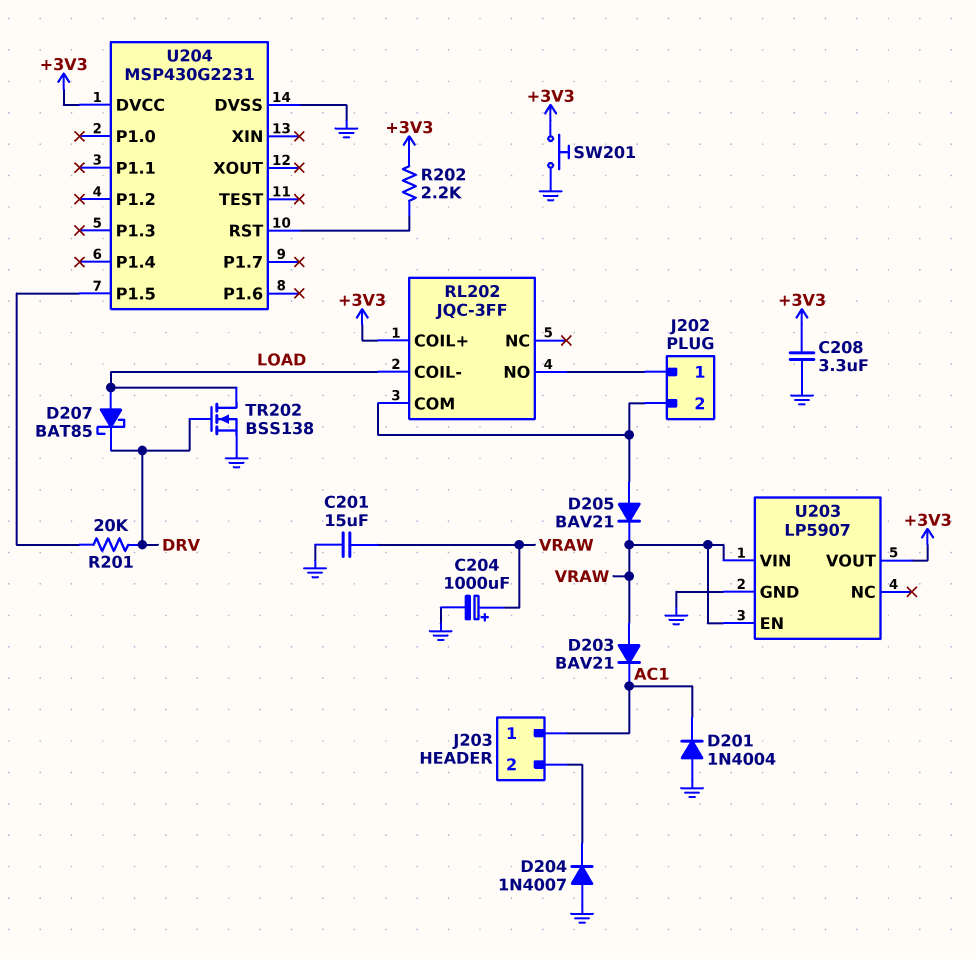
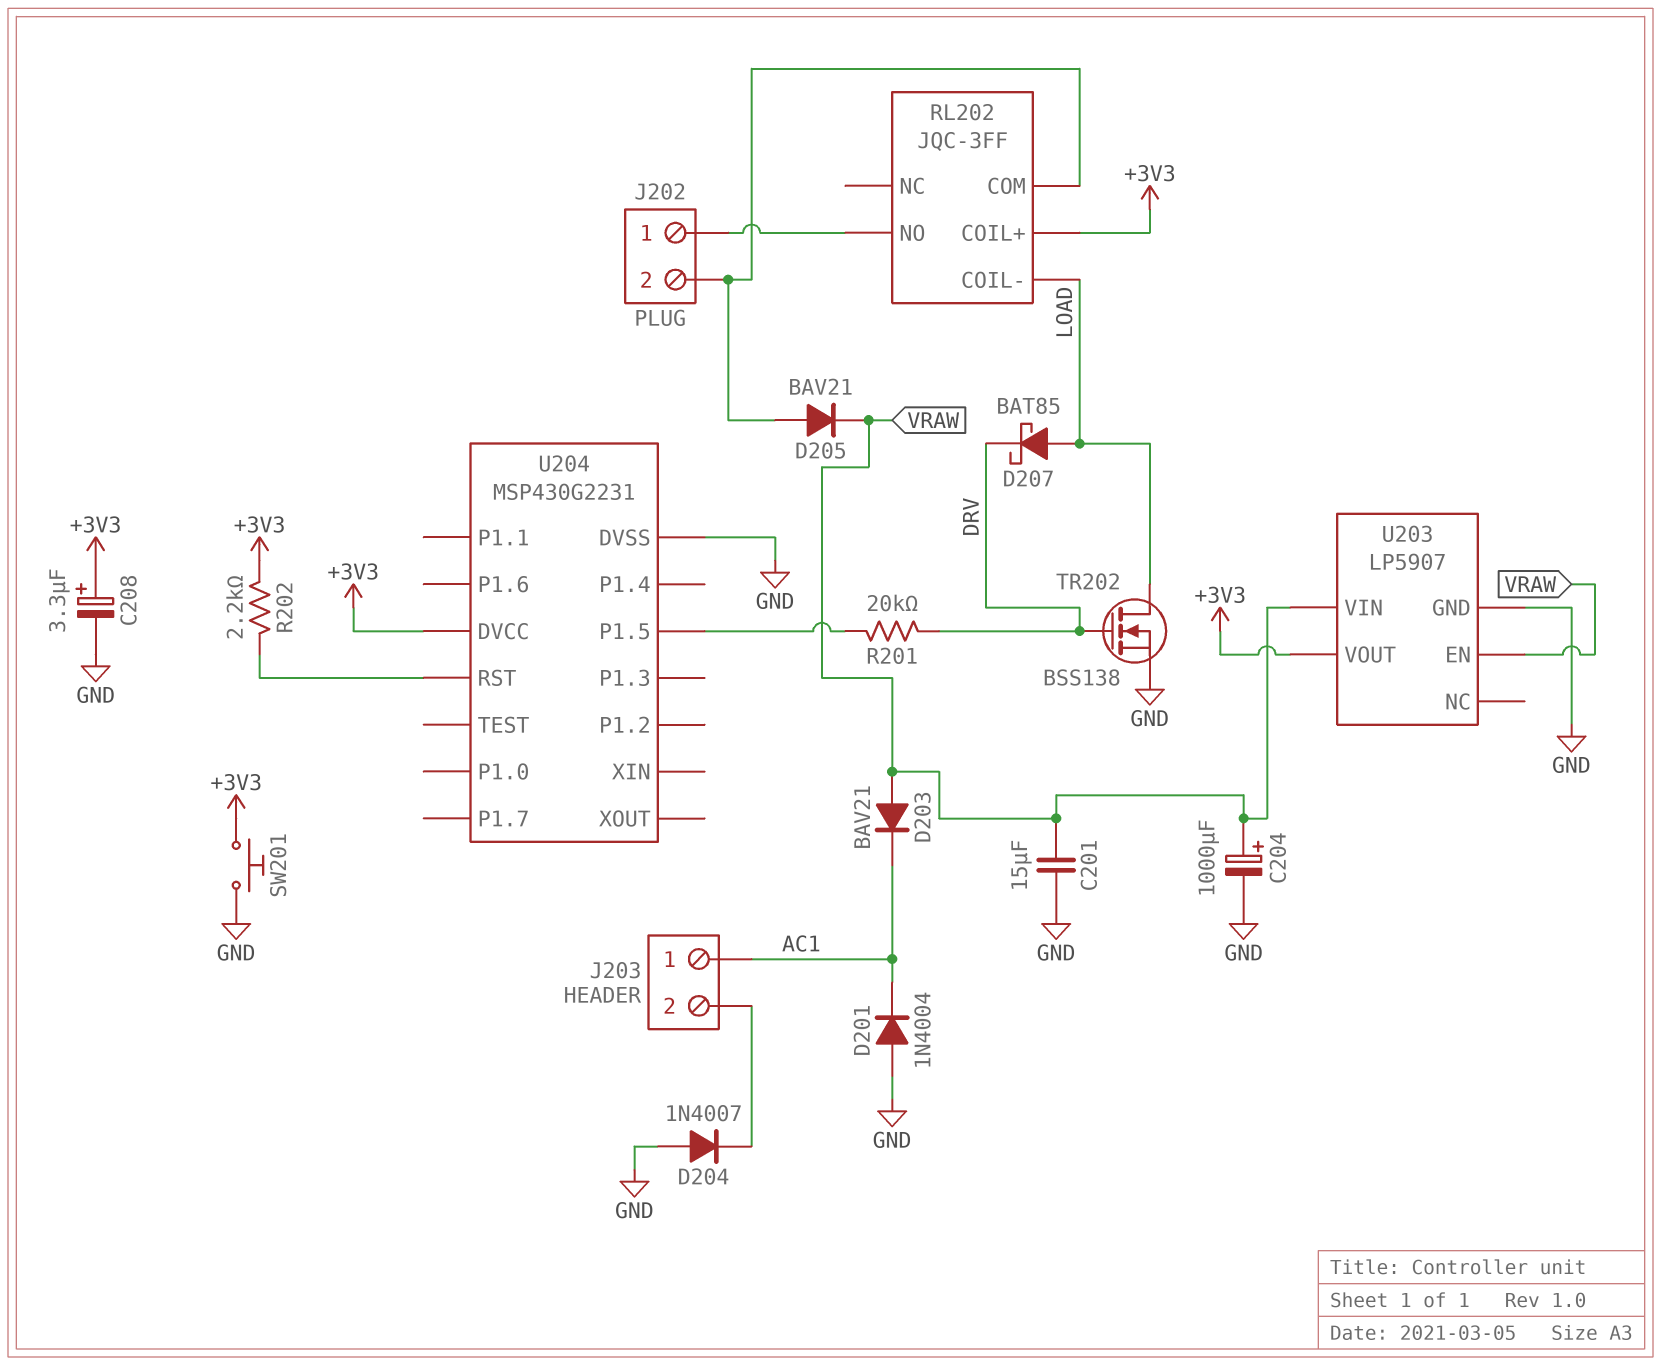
C208: 3.3uF (+3V3, GND) -> 3.3uF (plus +3V3, minus GND)

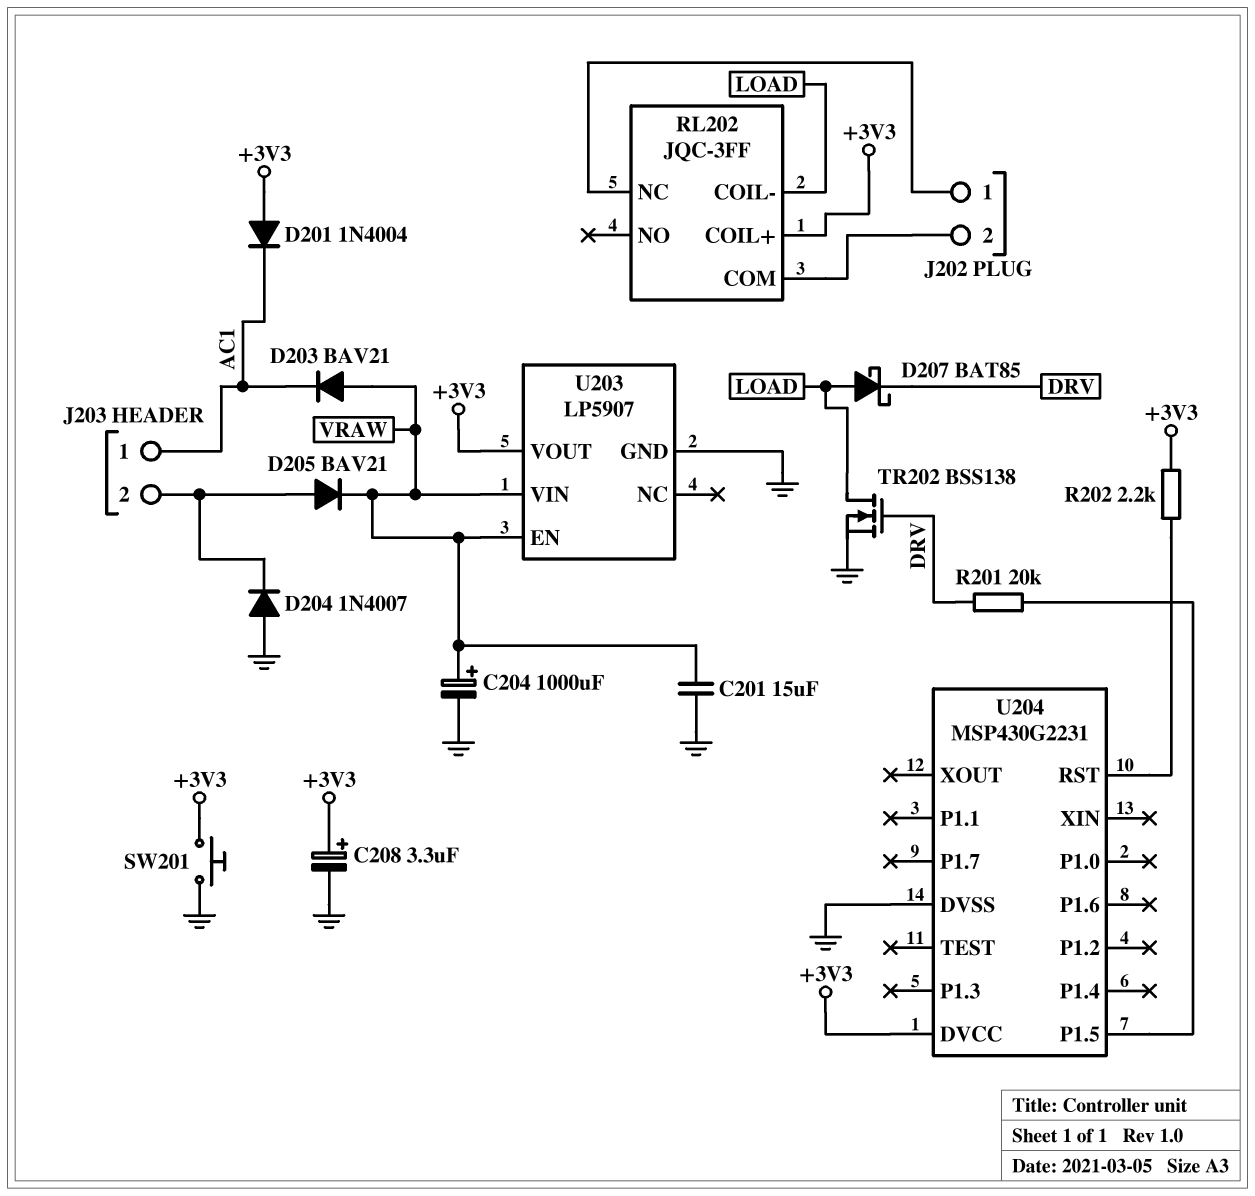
D201: diode 1N4004 (A GND, K AC1) -> diode 1N4004 (A +3V3, K AC1)
D205: diode BAV21 (A J202/2, K VRAW) -> diode BAV21 (A J203/2, K VRAW)
RL202 pin NC: none -> J202/1
RL202 pin NO: J202/1 -> none

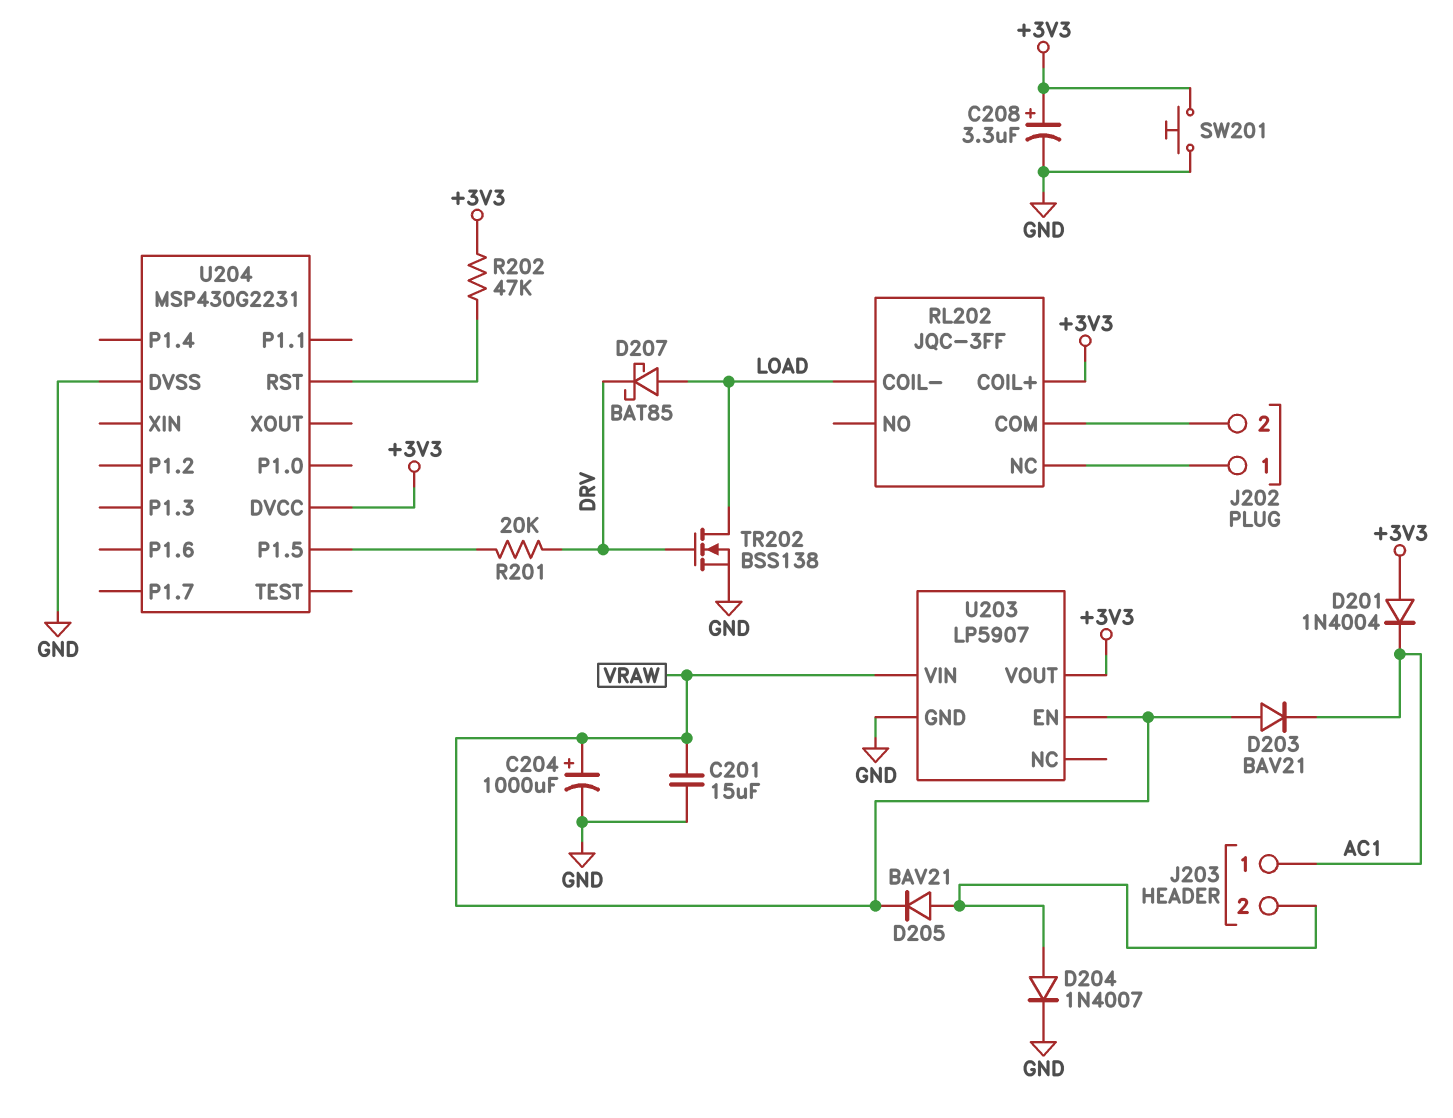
D204: diode 1N4007 (A GND, K J203/2) -> diode 1N4007 (A J203/2, K GND)
R202: 2.2k (+3V3, U204/RST) -> 47k (+3V3, U204/RST)

